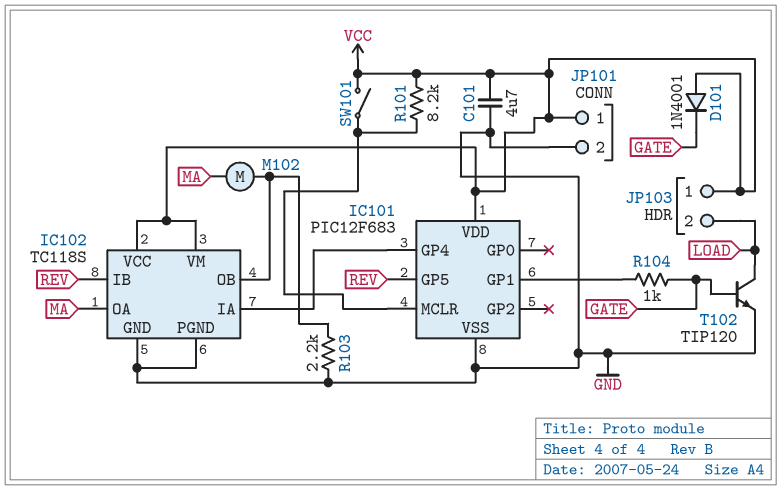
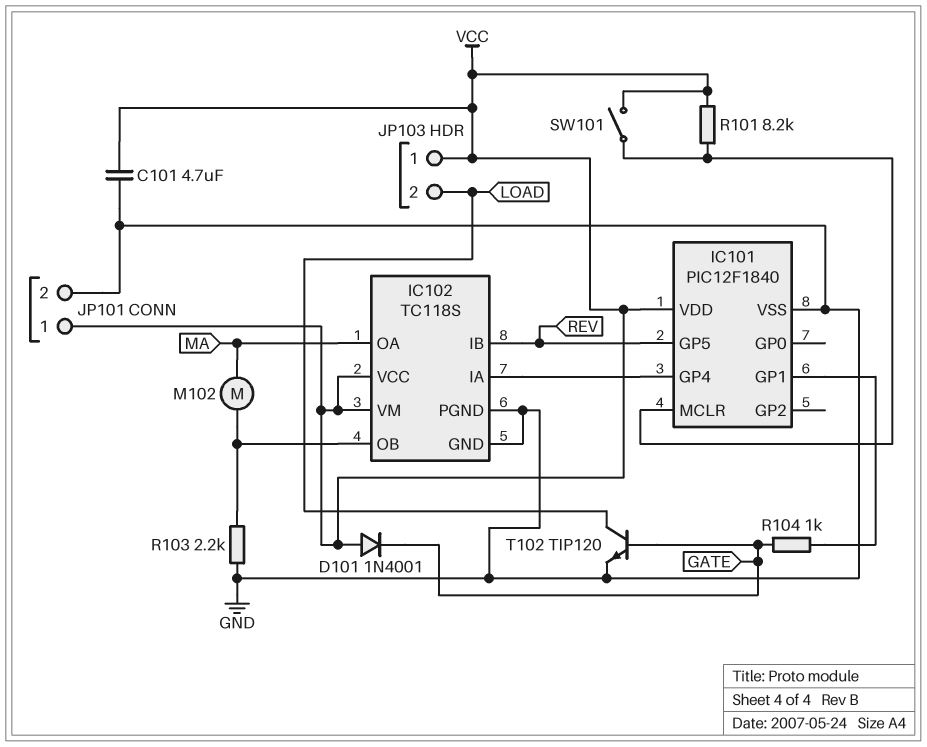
IC101: PIC12F683 -> PIC12F1840

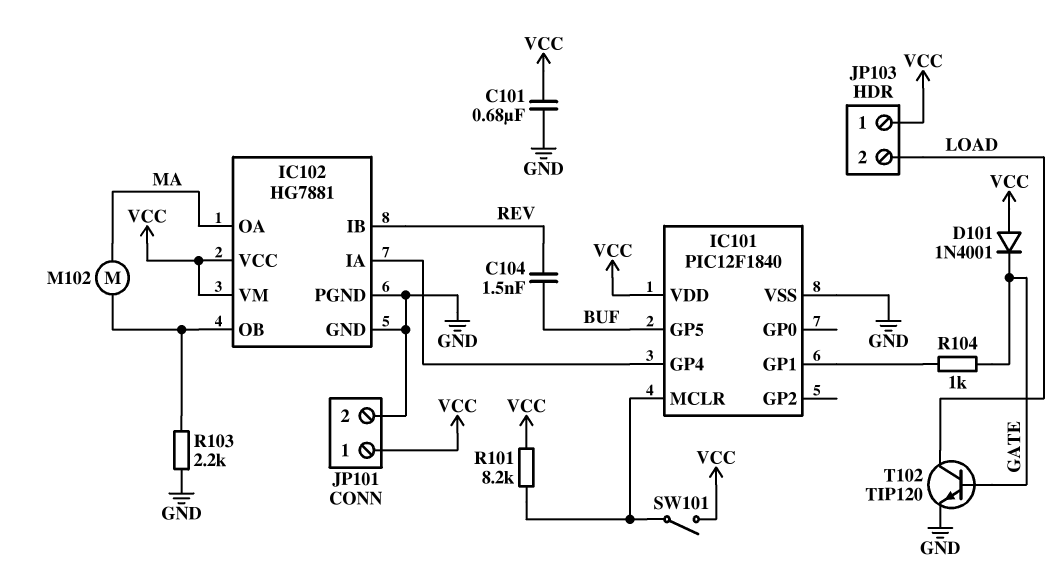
C101: 4.7uF (GND, VCC) -> 680nF (GND, VCC)
C104: none -> 1.5nF (BUF, REV)
IC101 pin GP5: REV -> BUF
IC102: TC118S -> HG7881

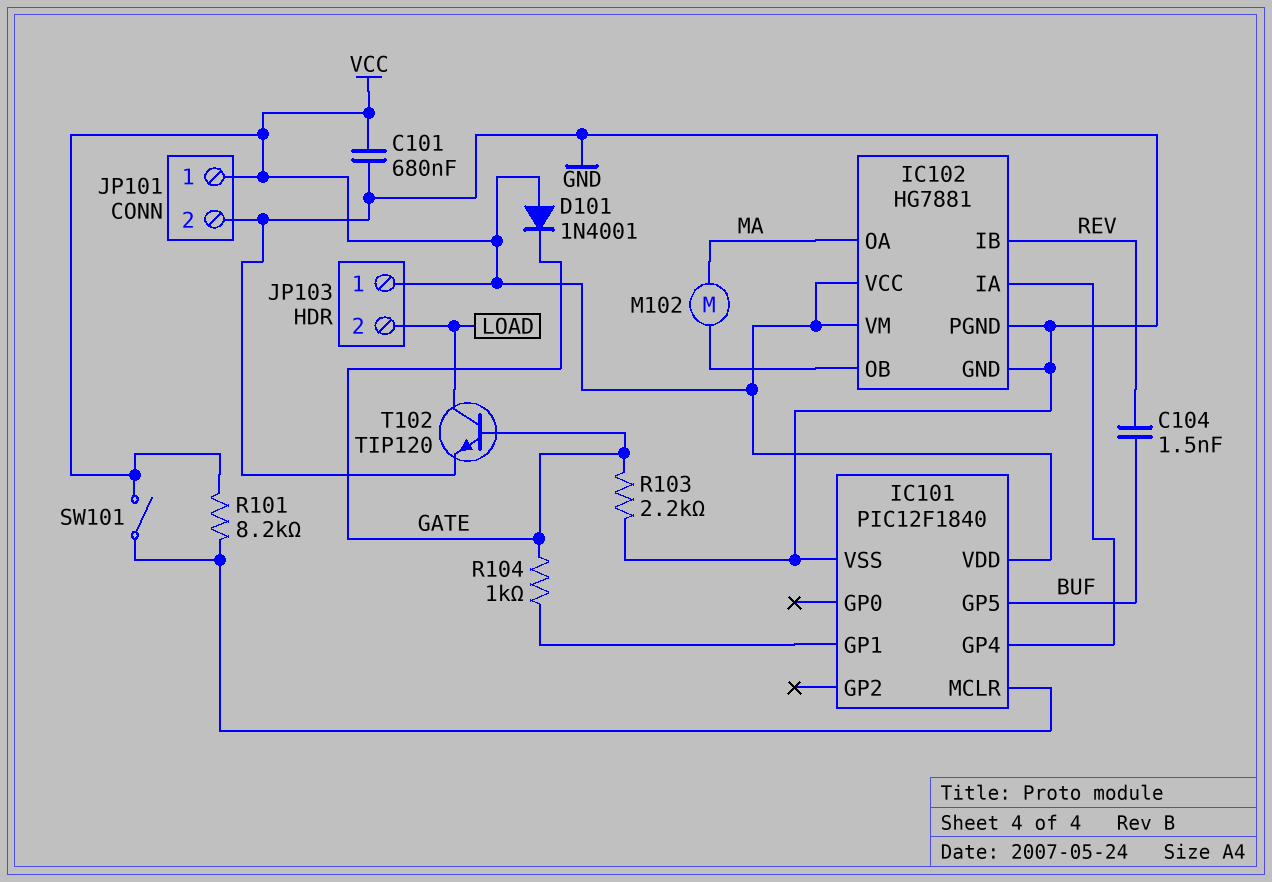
R103: 2.2k (GND, IC102/OB) -> 2.2k (GATE, GND)

